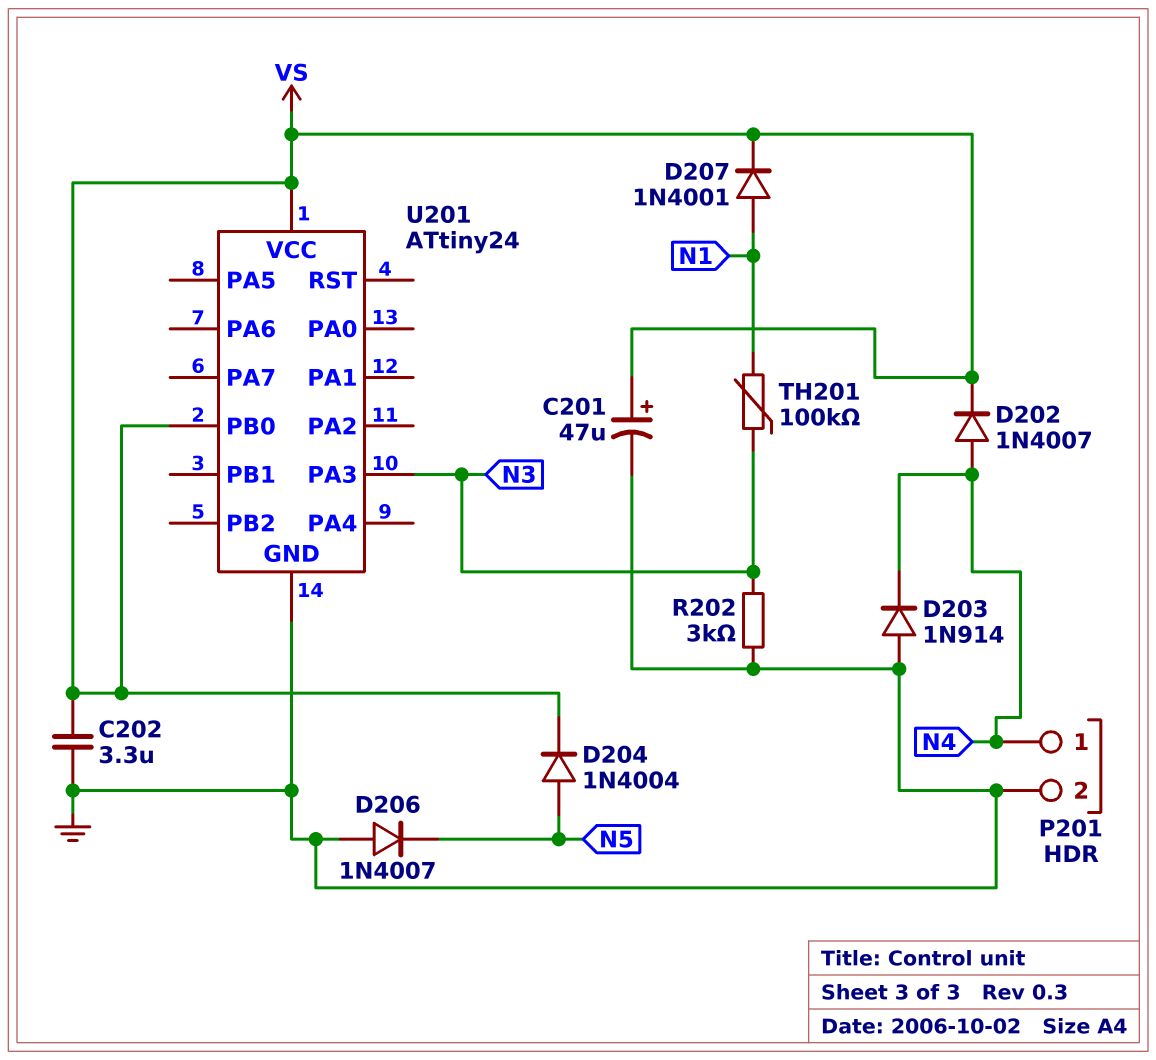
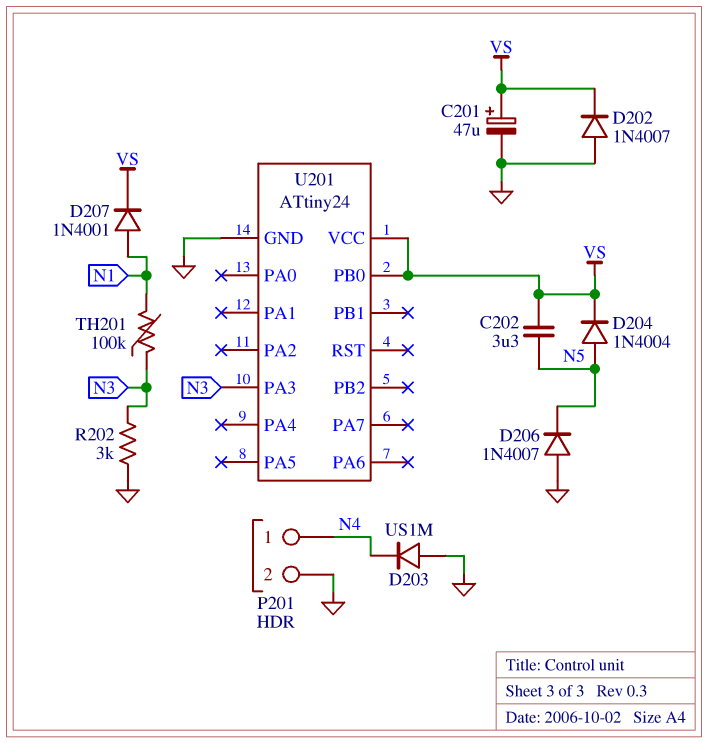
C202: 3.3uF (GND, VS) -> 3.3uF (N5, VS)
D202: diode 1N4007 (A N4, K VS) -> diode 1N4007 (A GND, K VS)
D203: diode 1N914 (A GND, K N4) -> diode US1M (A GND, K N4)

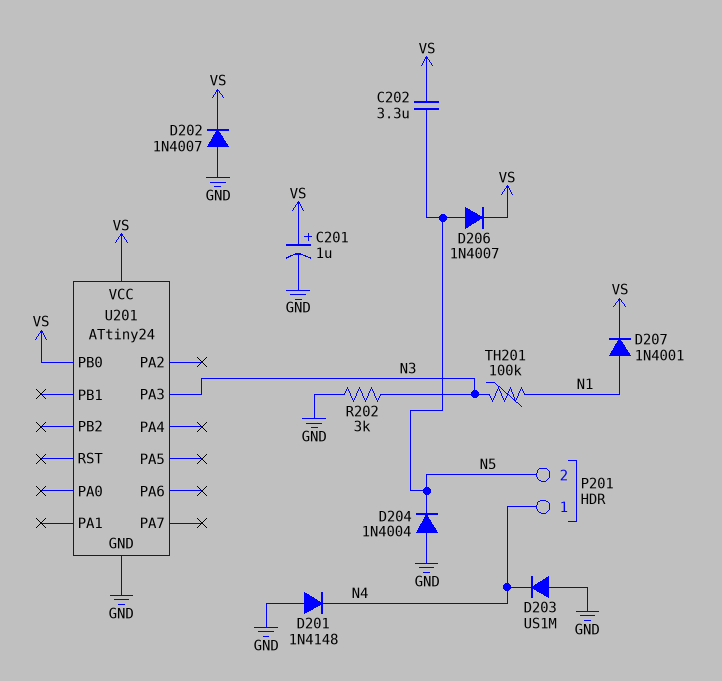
C201: 47uF (plus VS, minus GND) -> 1uF (plus VS, minus GND)
D201: none -> diode 1N4148 (A GND, K N4)
D204: diode 1N4004 (A N5, K VS) -> diode 1N4004 (A GND, K N5)
D206: diode 1N4007 (A GND, K N5) -> diode 1N4007 (A N5, K VS)
P201 pin 2: GND -> N5

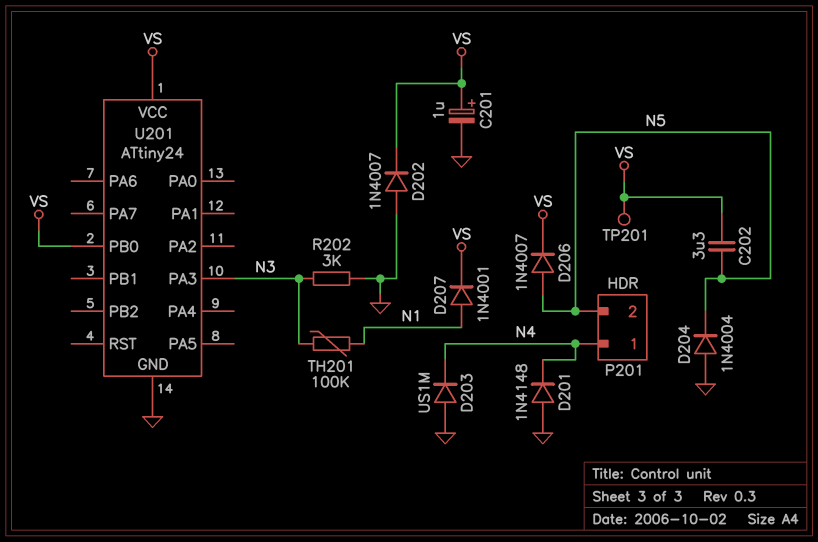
TP201: none -> test point (VS)

